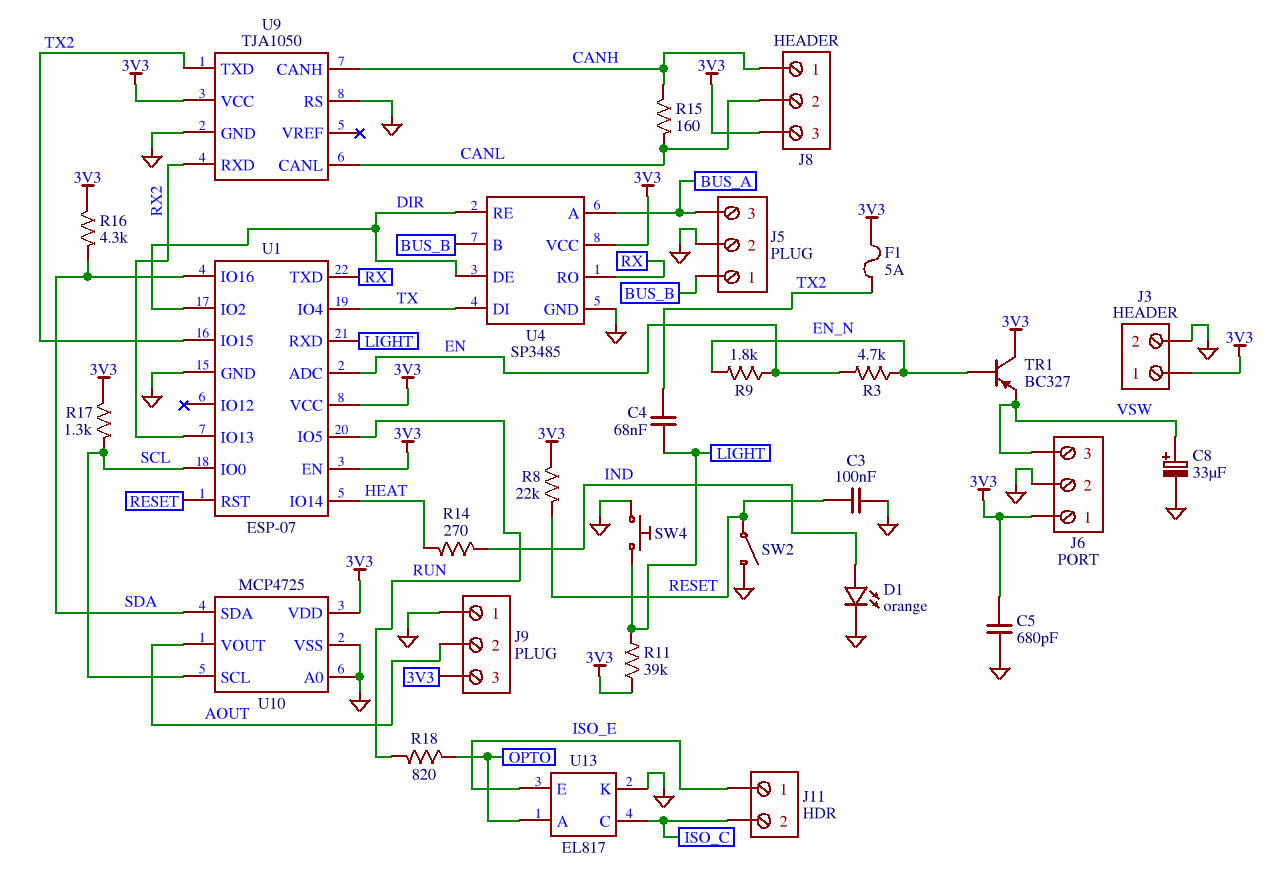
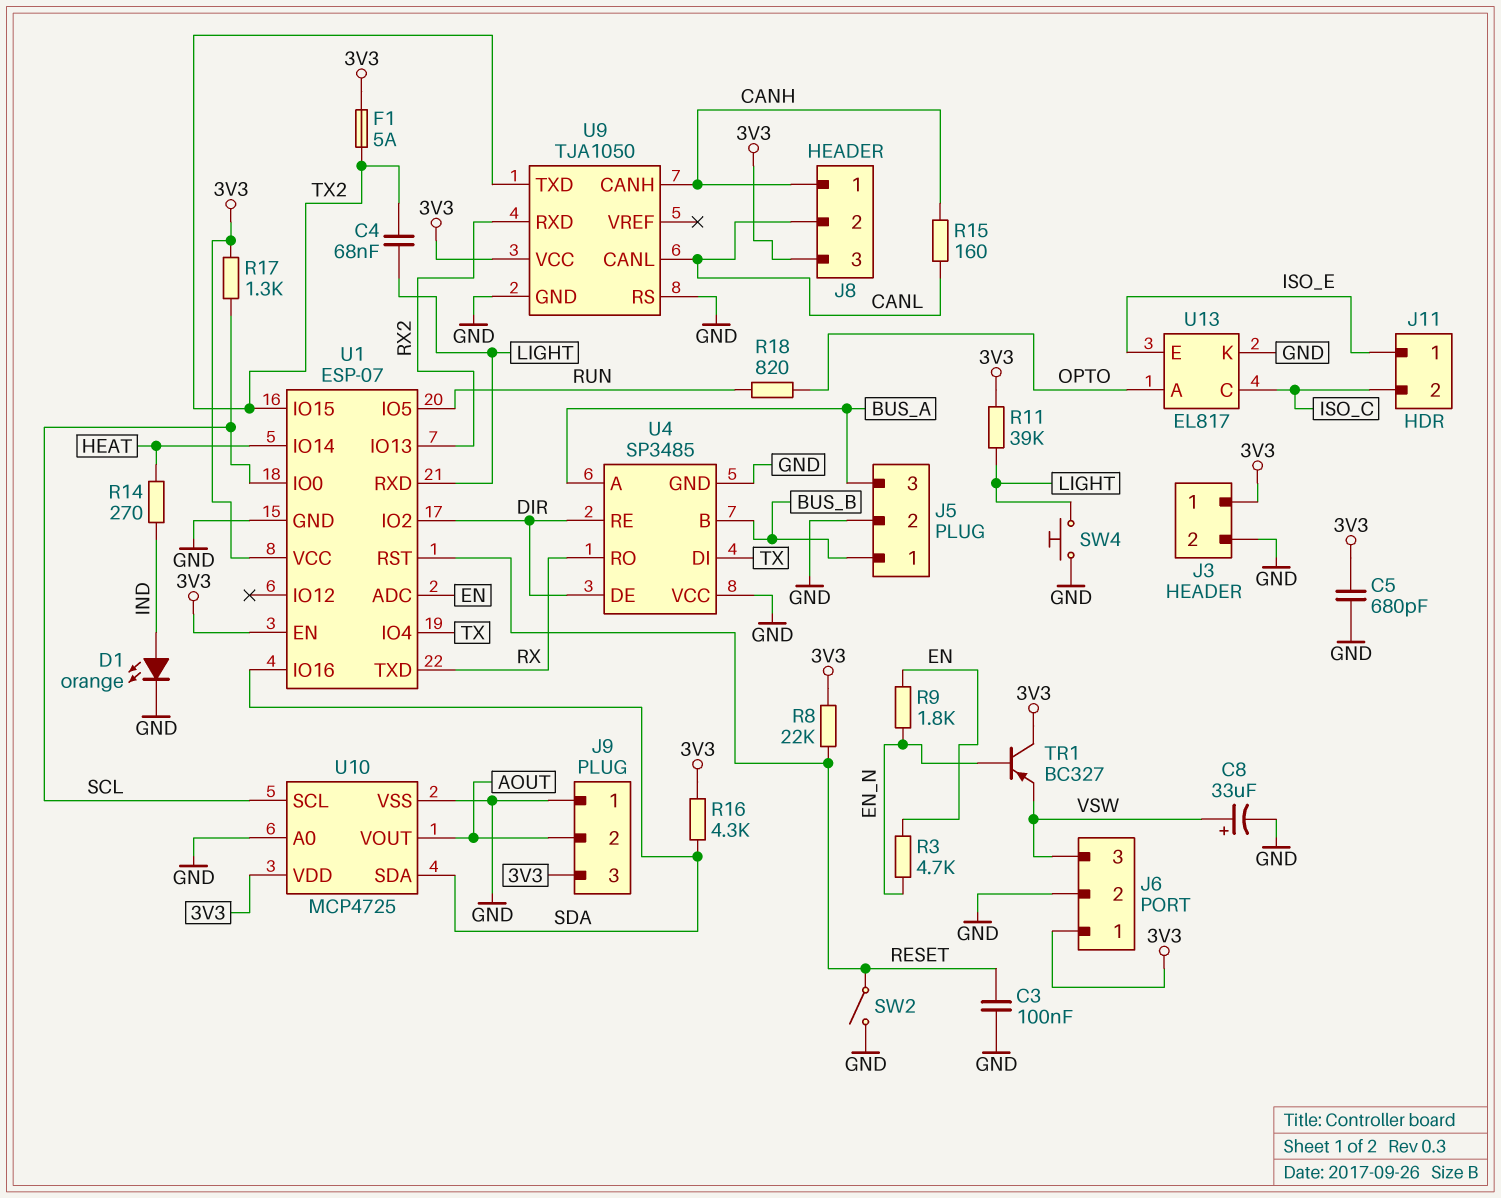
U4 pin VCC: 3V3 -> GND

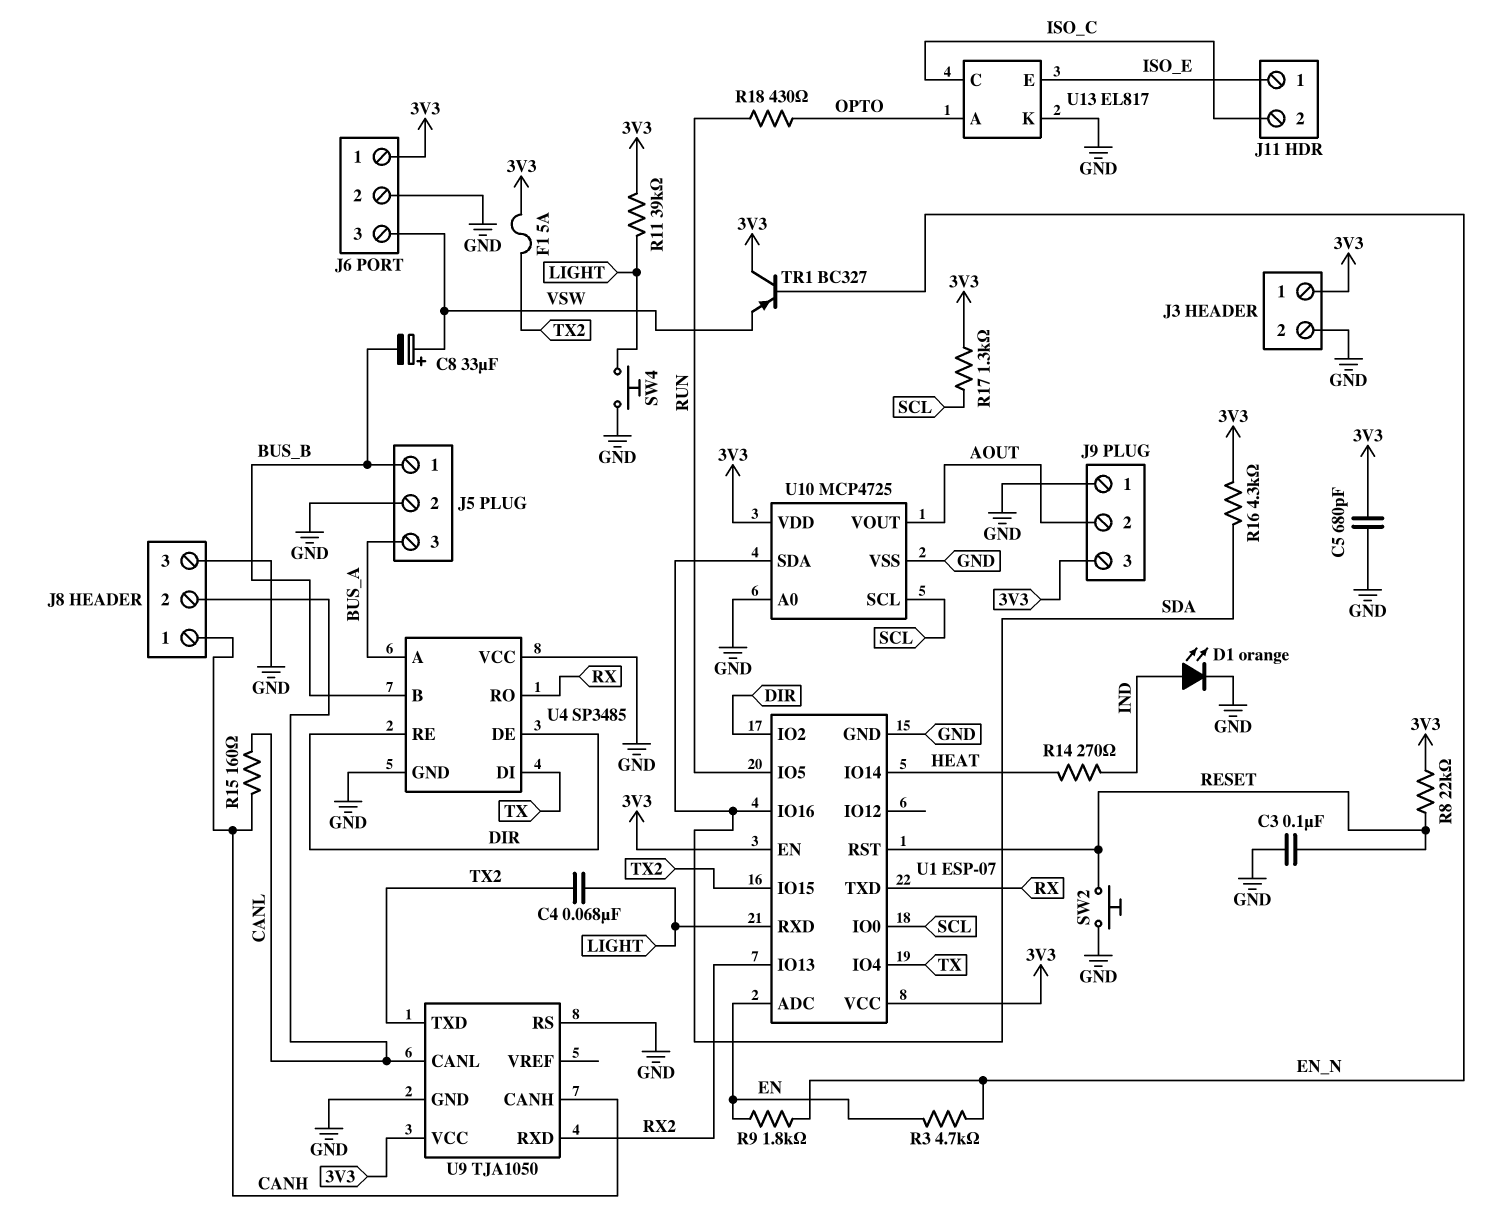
C8: 33uF (plus VSW, minus GND) -> 33uF (plus VSW, minus BUS_B)
J8 pin 3: 3V3 -> GND
R18: 820 (OPTO, RUN) -> 430 (OPTO, RUN)
SW2: switch (GND, RESET) -> button (GND, RESET)

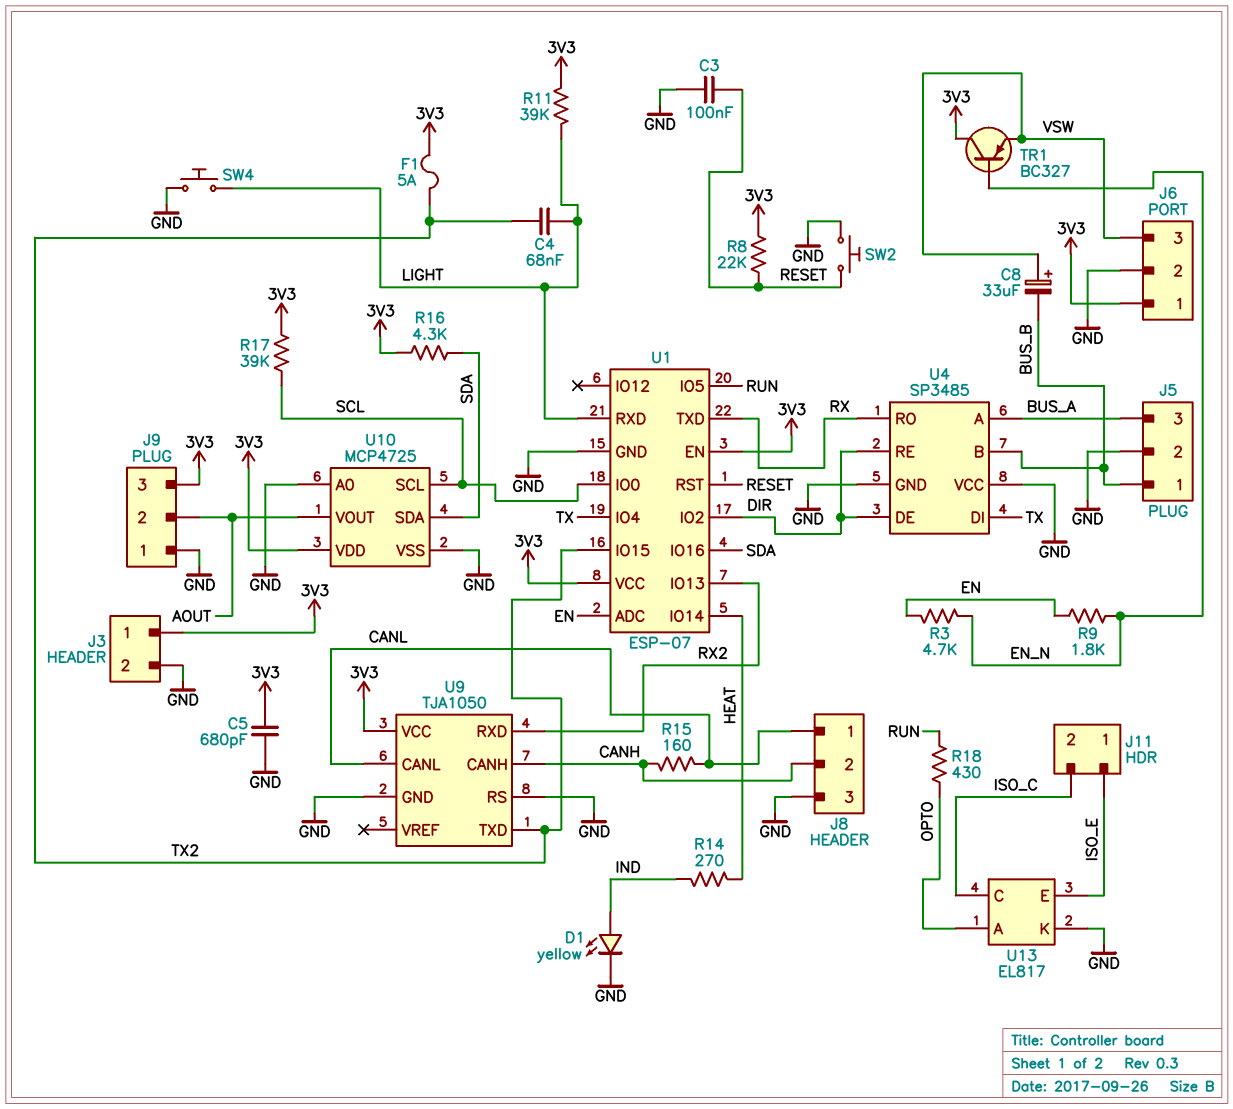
D1: LED orange (A IND, K GND) -> LED yellow (A IND, K GND)
J8 pin 1: CANH -> CANL
J8 pin 2: CANL -> CANH
R17: 1.3k (3V3, SCL) -> 39k (3V3, SCL)

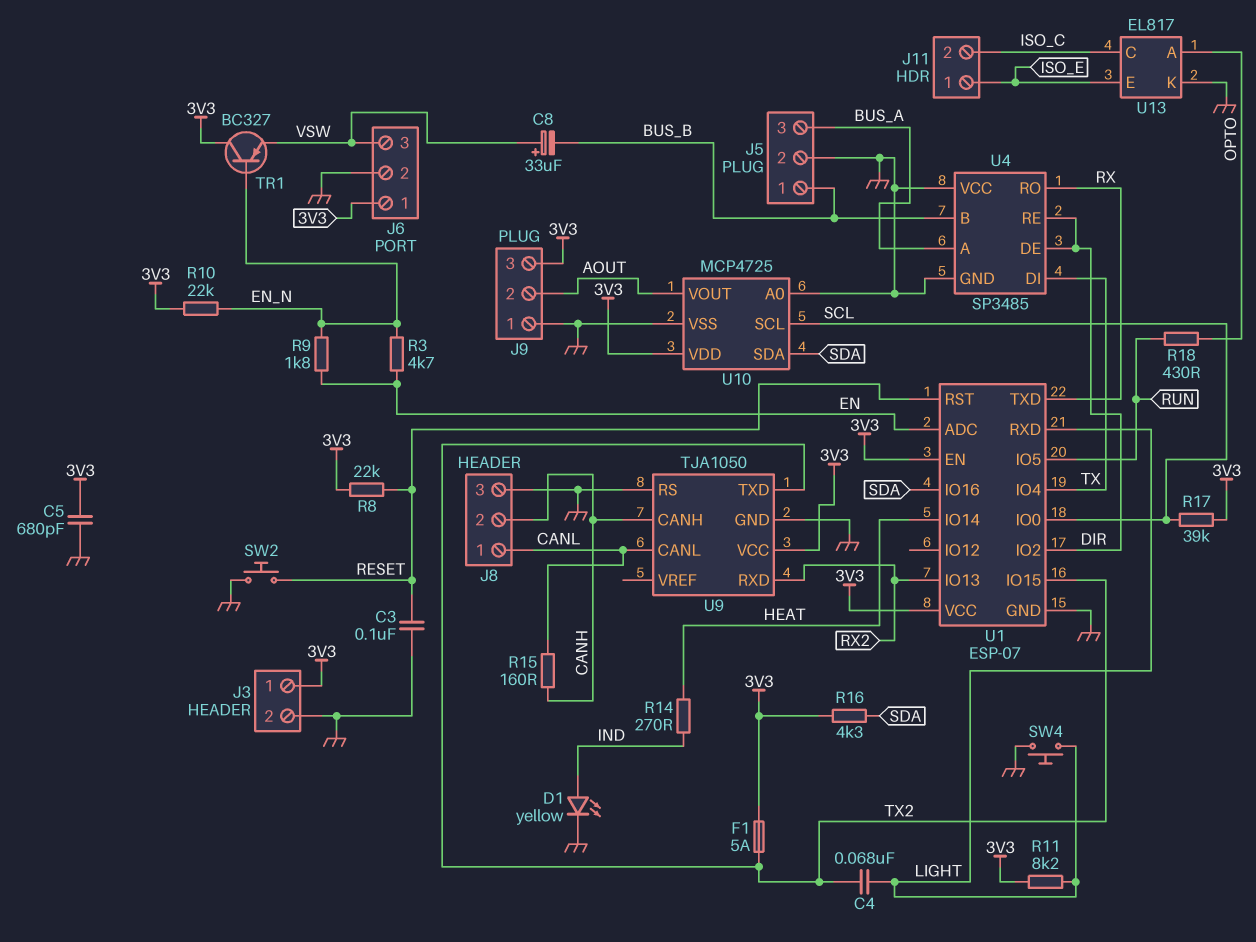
R10: none -> 22k (3V3, EN_N)
R11: 39k (3V3, LIGHT) -> 8.2k (3V3, LIGHT)

